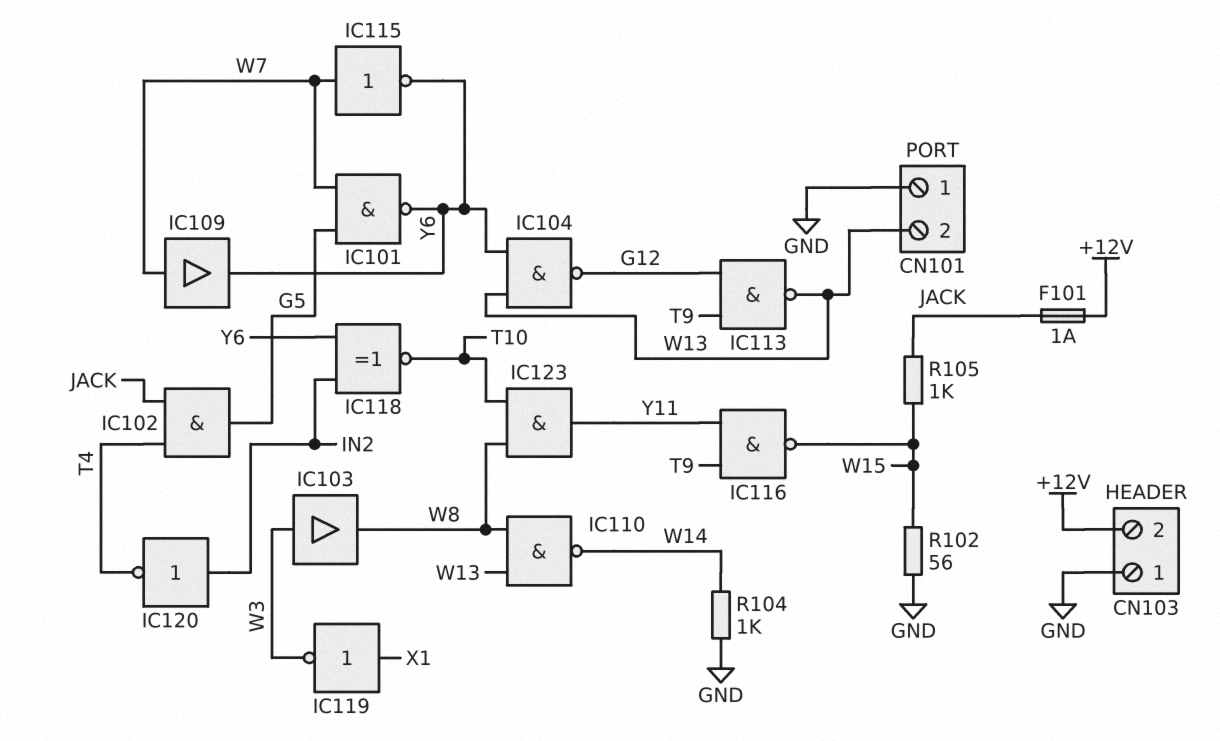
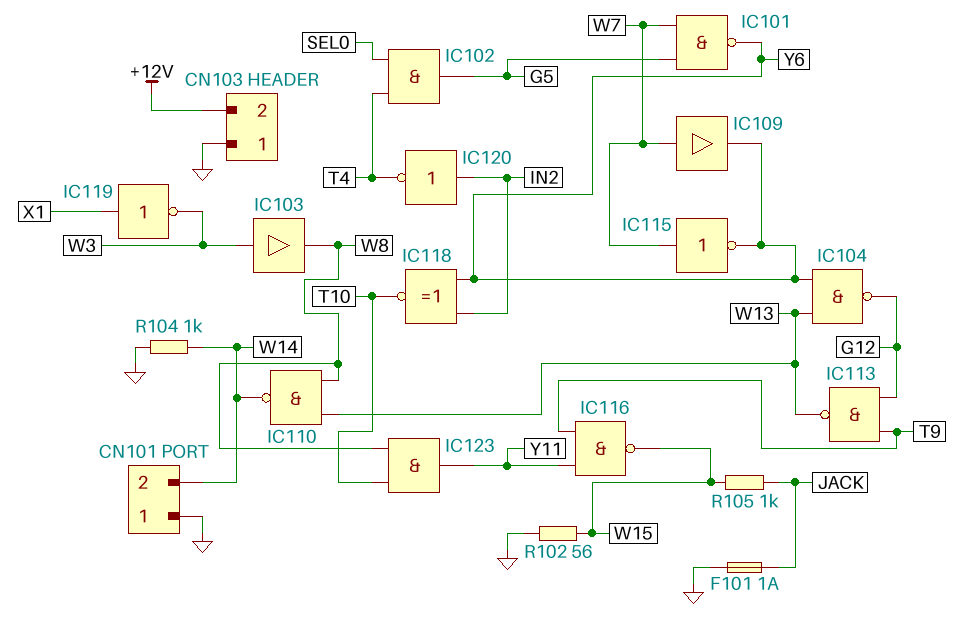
CN101 pin 2: W13 -> W14
F101: 1A (+12V, JACK) -> 1A (GND, JACK)
IC102: AND (in JACK, in T4, out G5) -> AND (in SEL0, in T4, out G5)

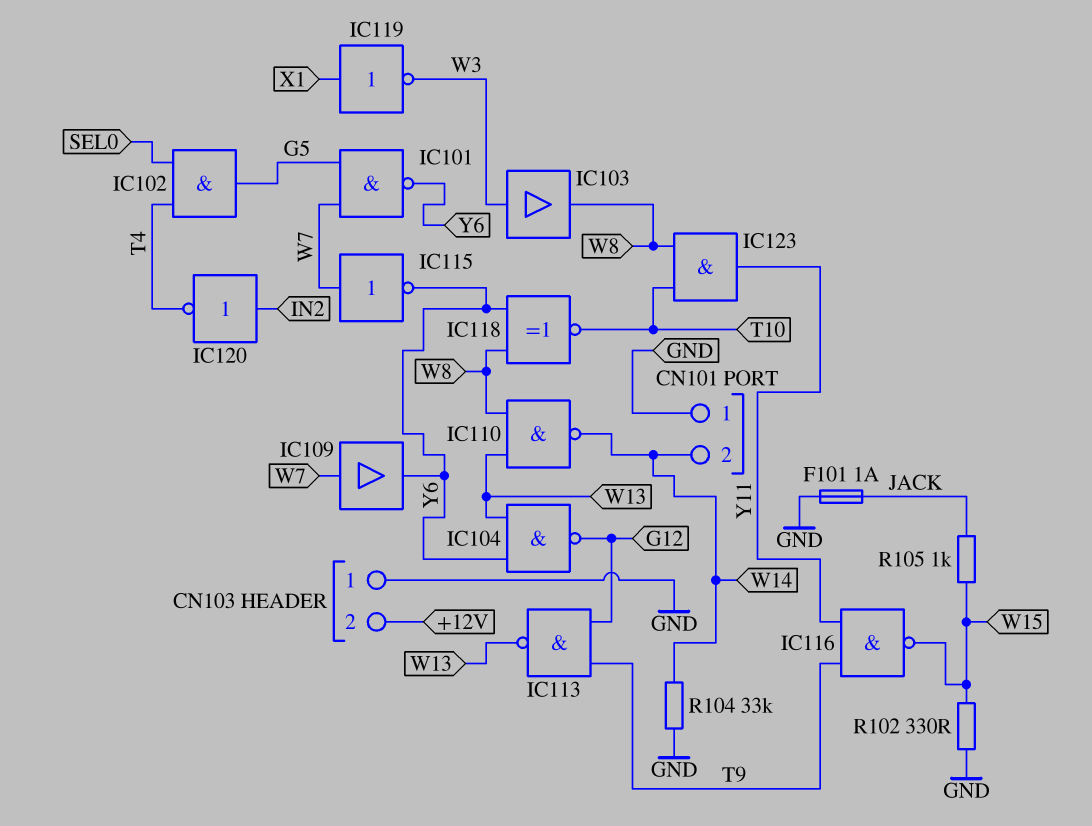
IC118: XNOR (in IN2, in Y6, out T10) -> XNOR (in W8, in Y6, out T10)
R102: 56 (GND, W15) -> 330 (GND, W15)
R104: 1k (GND, W14) -> 33k (GND, W14)

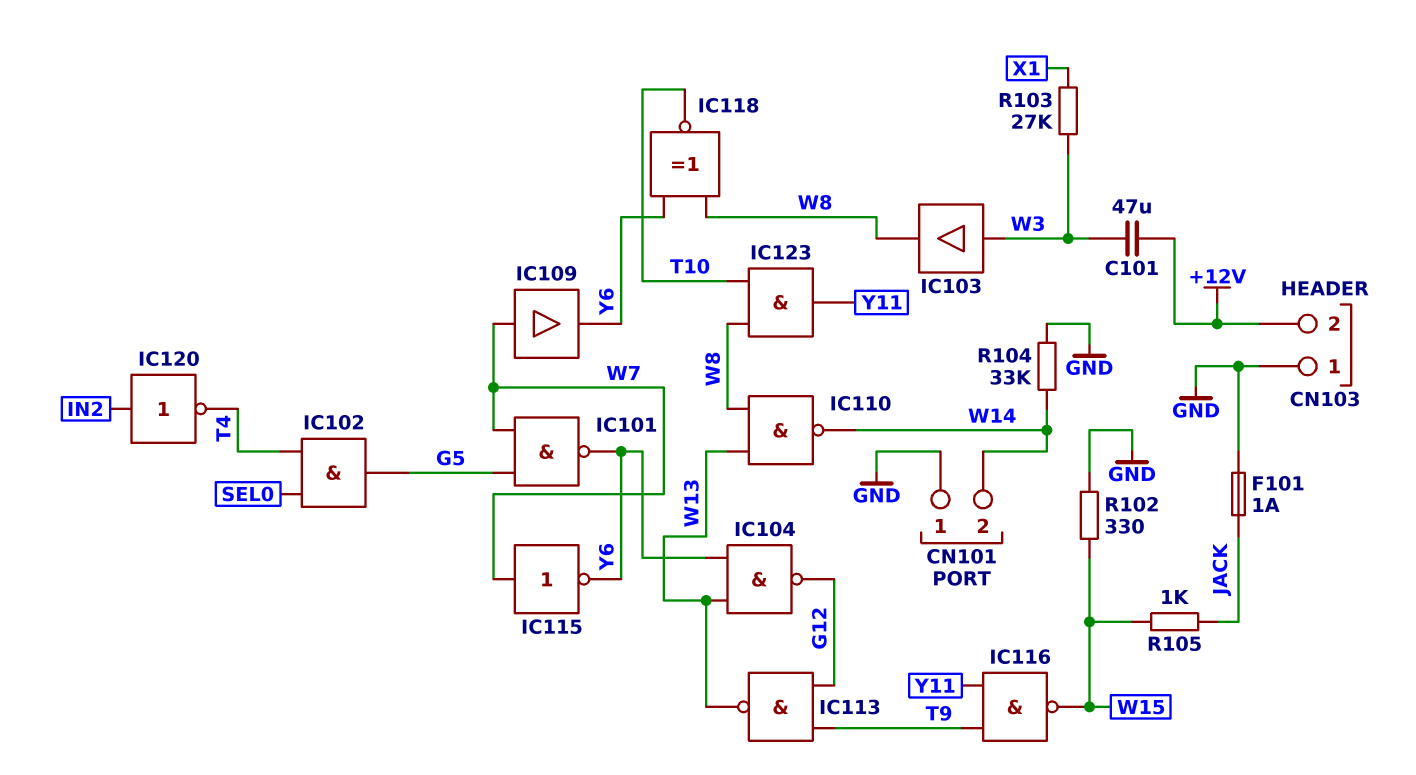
C101: none -> 47uF (+12V, W3)
IC119: NOT (in X1, out W3) -> none
R103: none -> 27k (W3, X1)

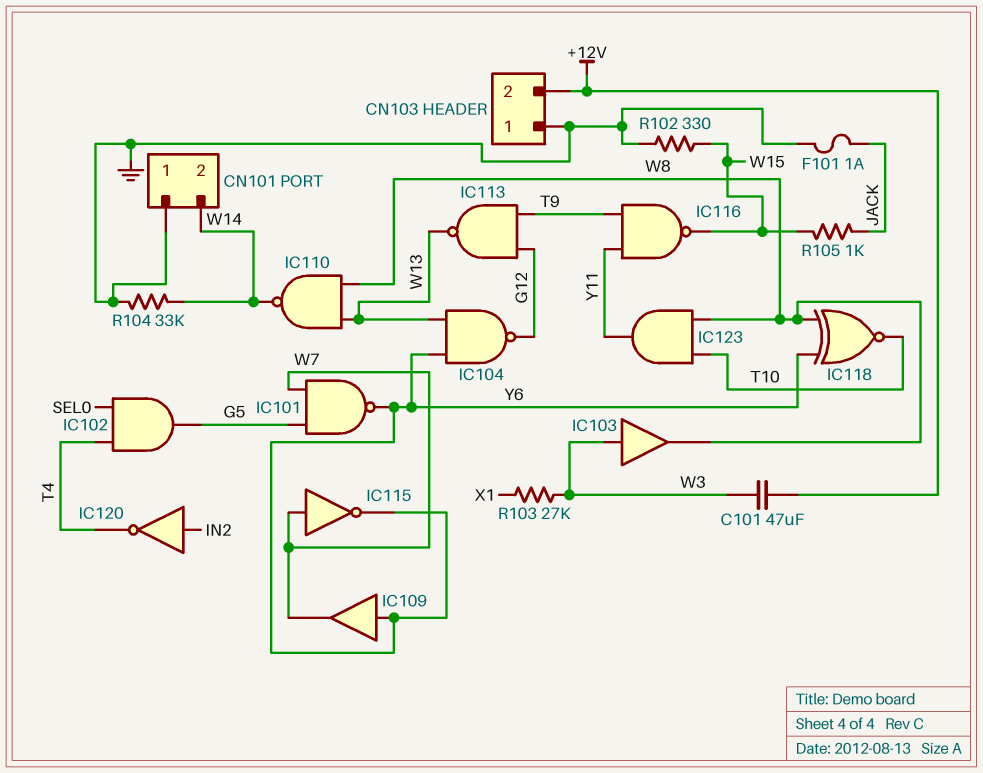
IC109: buffer (in W7, out Y6) -> buffer (in Y6, out W7)

